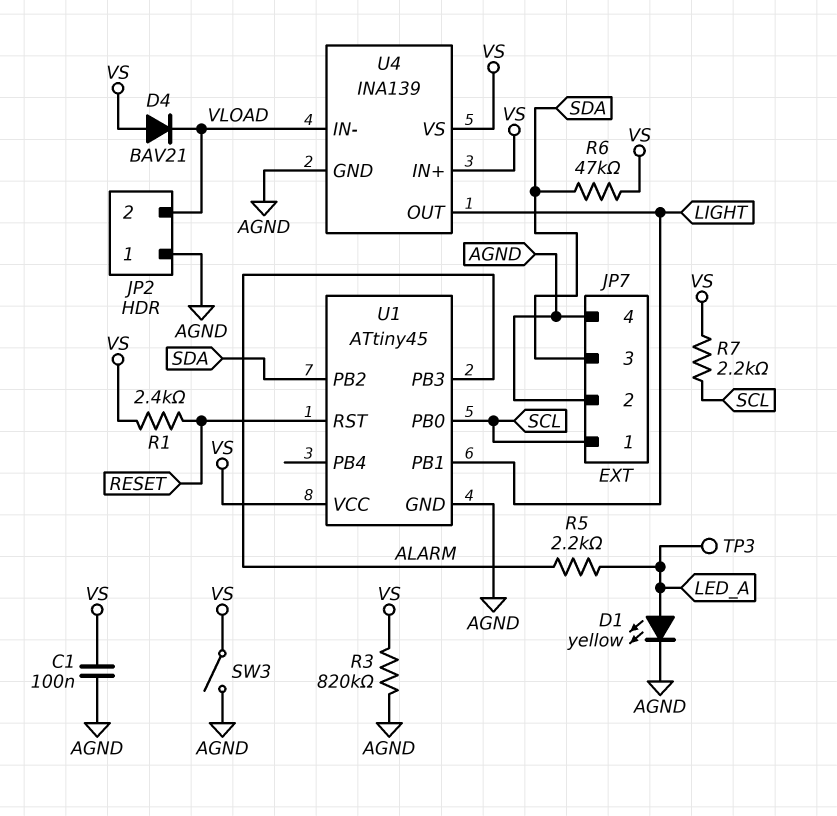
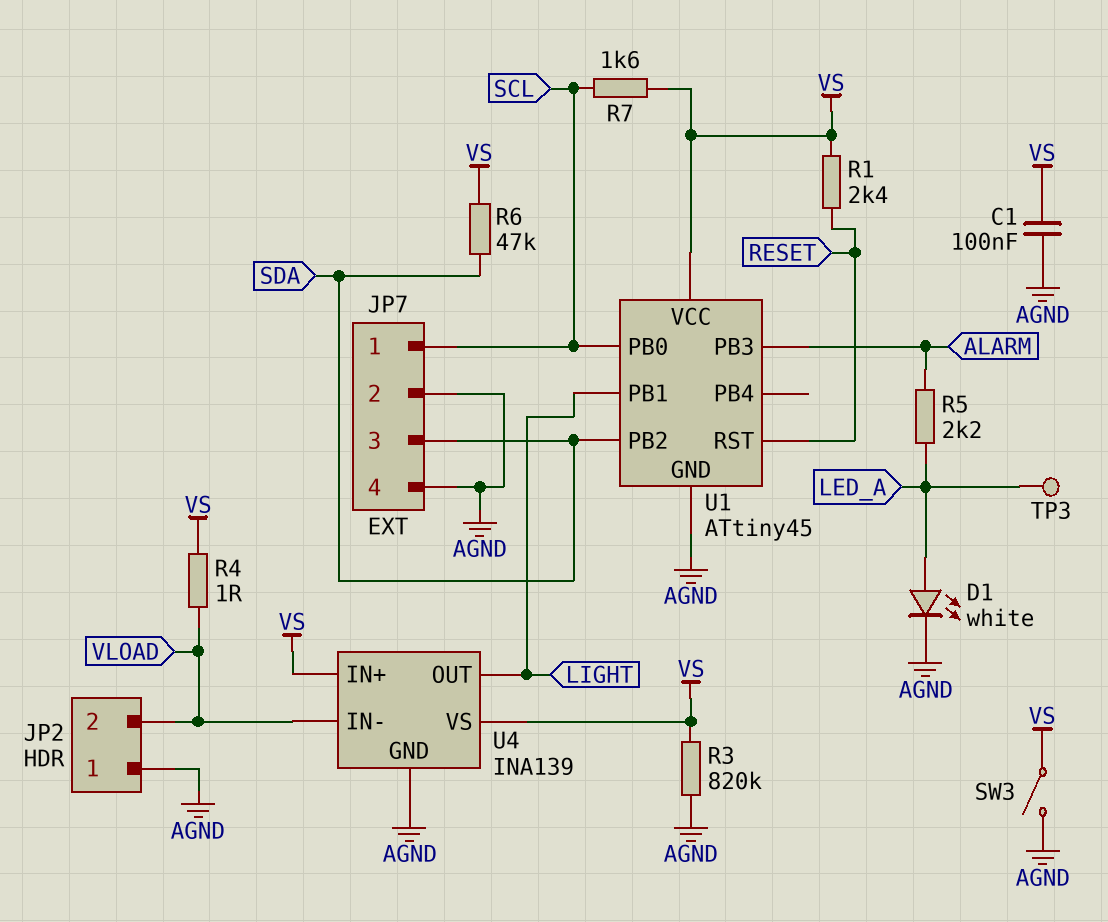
D1: LED yellow (A LED_A, K AGND) -> LED white (A LED_A, K AGND)
D4: diode BAV21 (A VS, K VLOAD) -> none
R4: none -> 1 (VLOAD, VS)
R7: 2.2k (SCL, VS) -> 1.6k (SCL, VS)

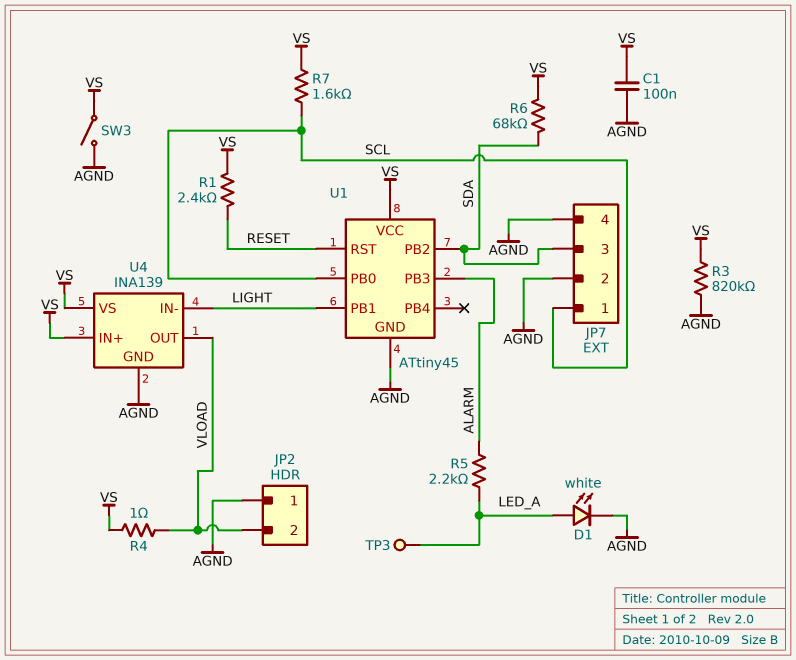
R6: 47k (SDA, VS) -> 68k (SDA, VS)
U4 pin IN-: VLOAD -> LIGHT
U4 pin OUT: LIGHT -> VLOAD

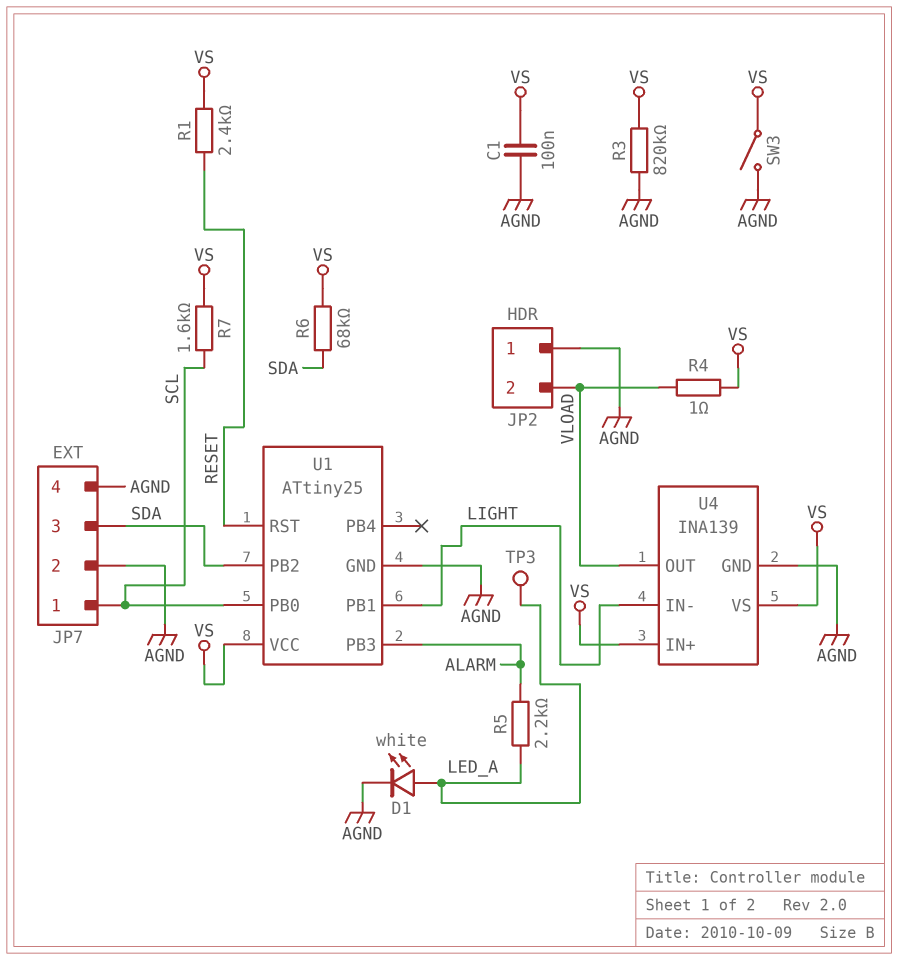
U1: ATtiny45 -> ATtiny25

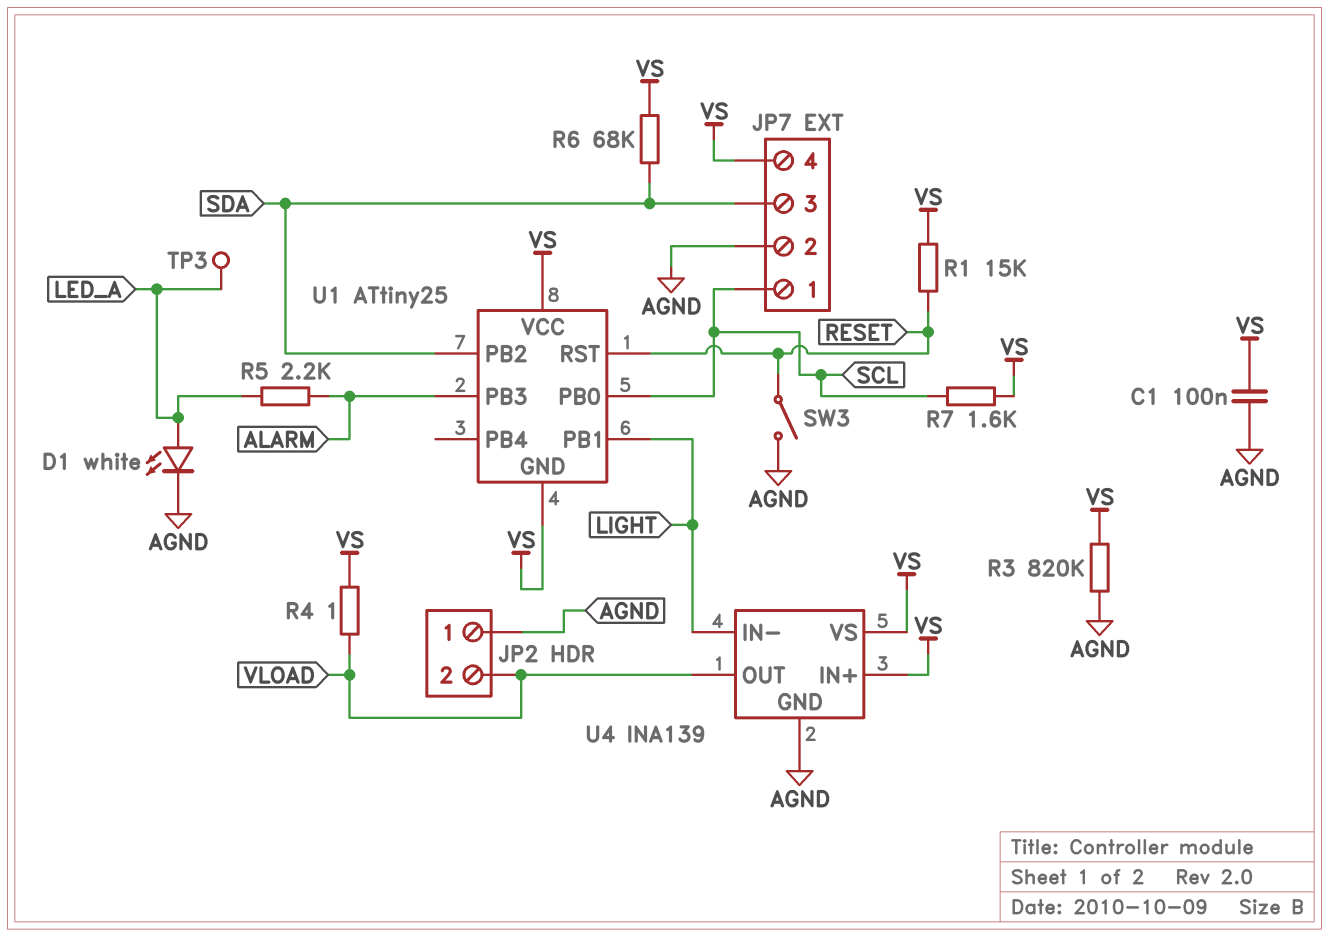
JP7 pin 4: AGND -> VS
R1: 2.4k (RESET, VS) -> 15k (RESET, VS)
SW3: switch (AGND, VS) -> switch (AGND, RESET)
U1 pin GND: AGND -> VS

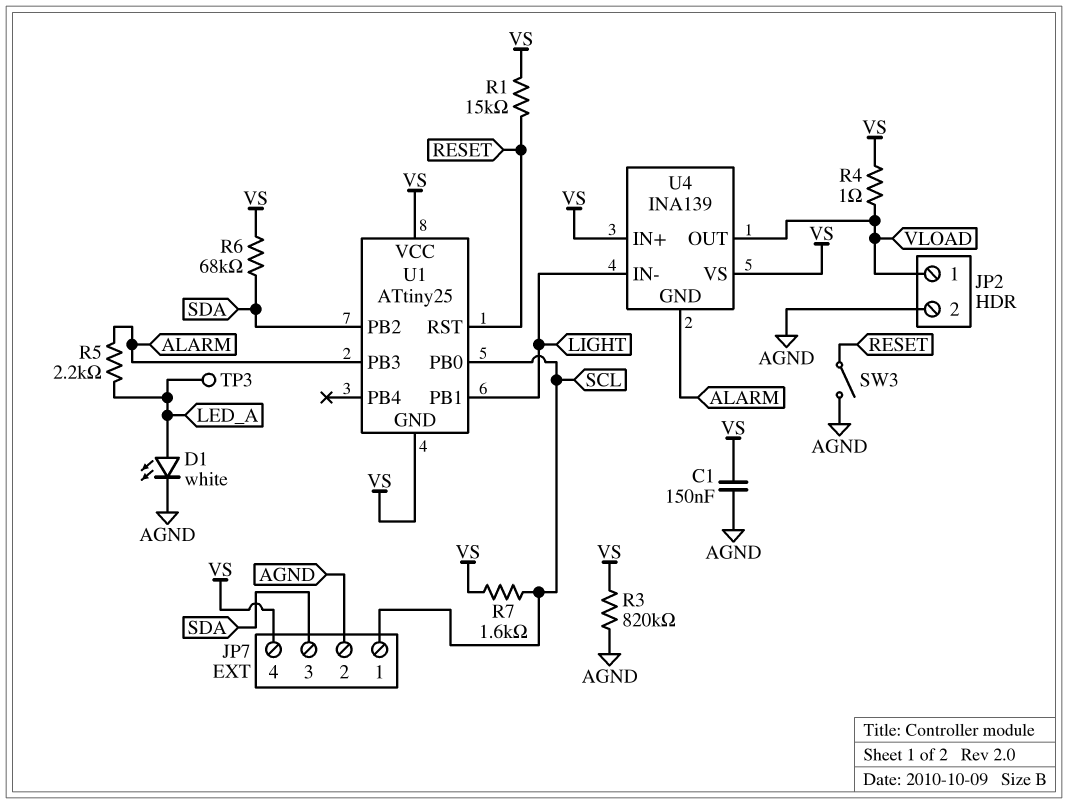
C1: 100nF (AGND, VS) -> 150nF (AGND, VS)
JP2 pin 1: AGND -> VLOAD
JP2 pin 2: VLOAD -> AGND
U4 pin GND: AGND -> ALARM

